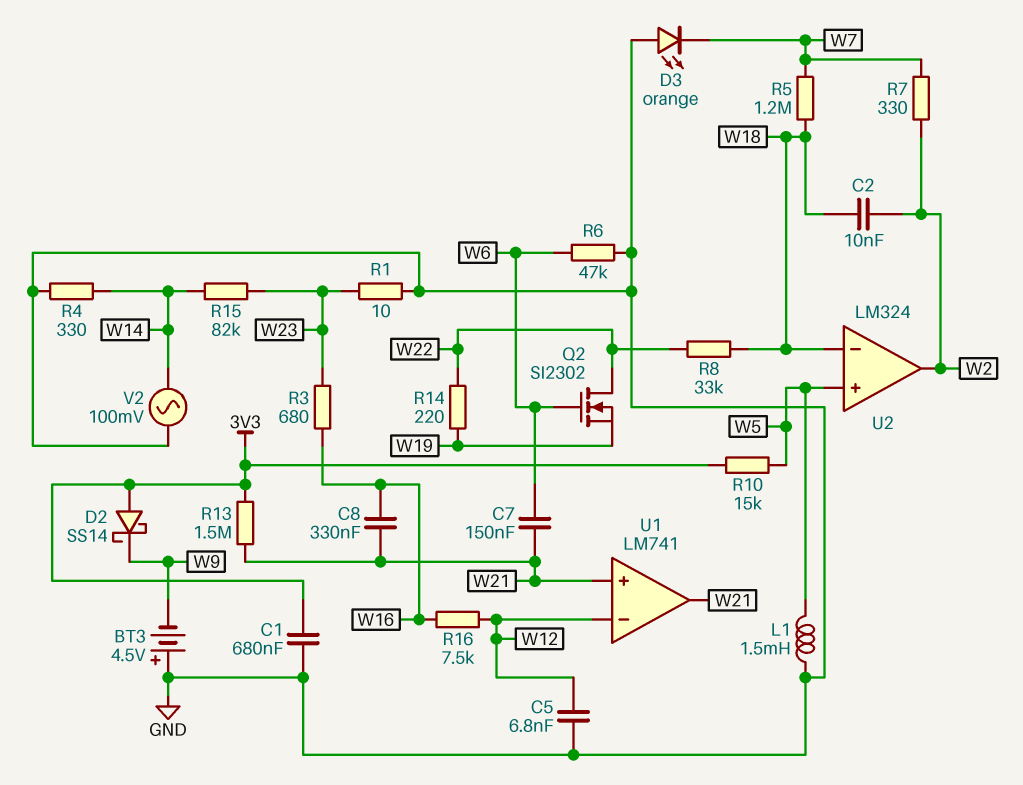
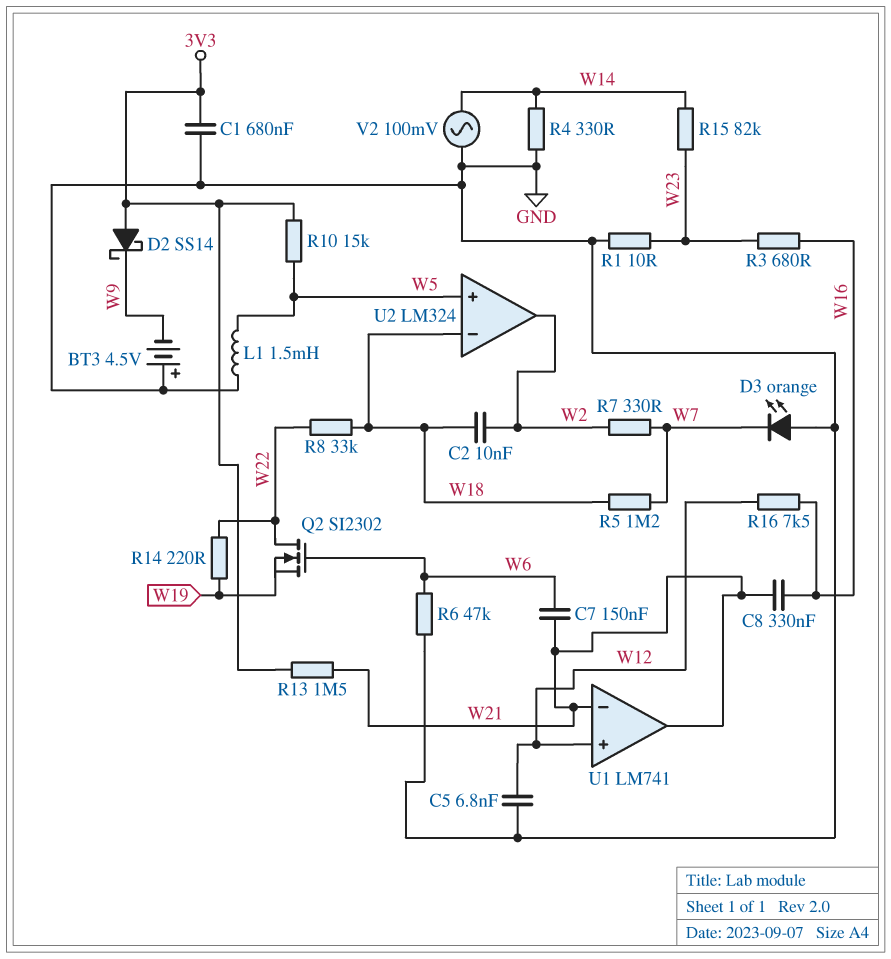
U1 pin in+: W21 -> W12
U1 pin in-: W12 -> W21

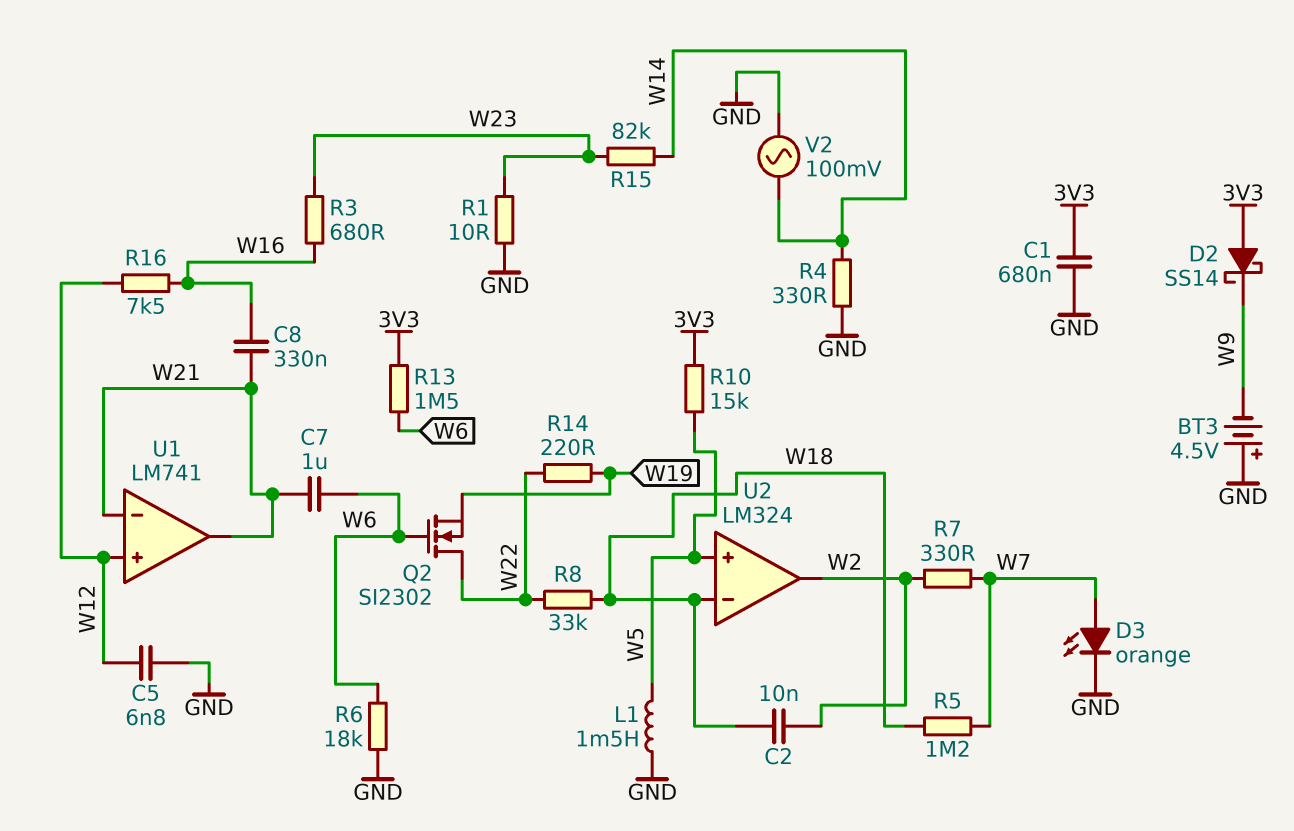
C7: 150nF (W6, W21) -> 1uF (W6, W21)
D3: LED orange (A GND, K W7) -> LED orange (A W7, K GND)
R6: 47k (GND, W6) -> 18k (GND, W6)
R13: 1.5M (3V3, W21) -> 1.5M (3V3, W6)

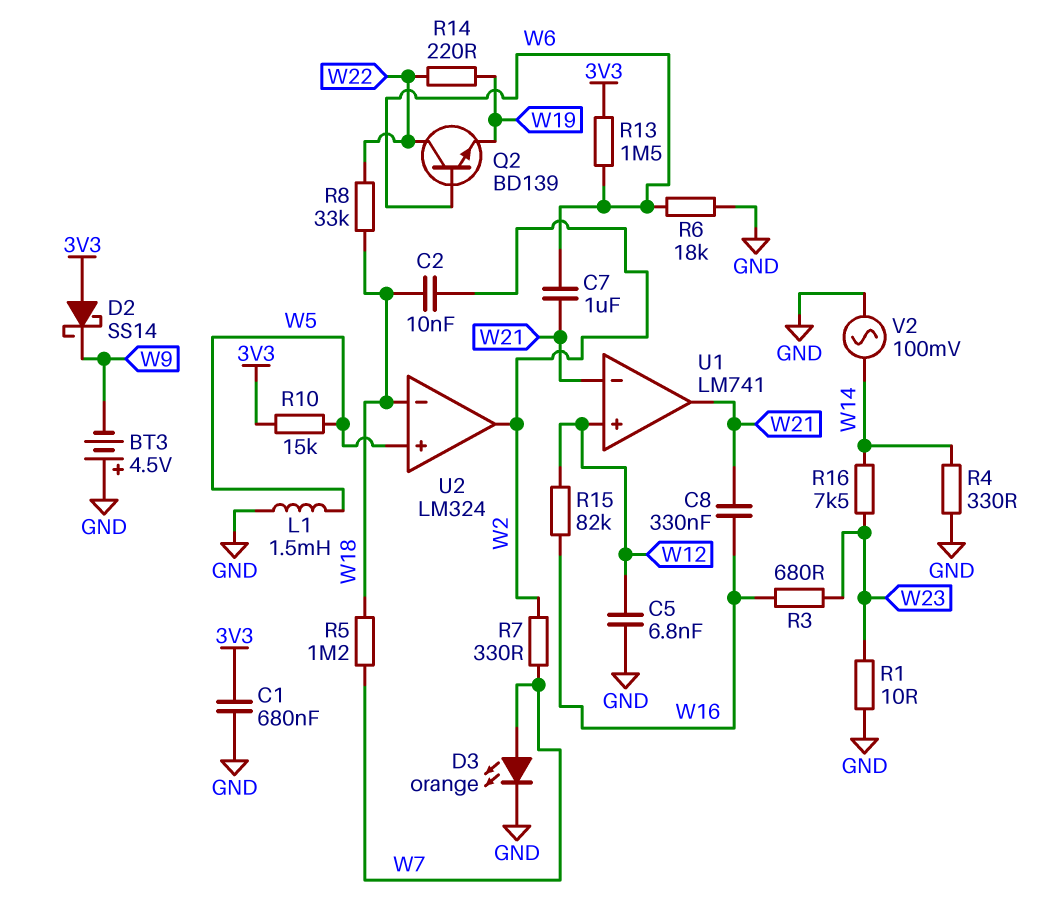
Q2: NMOS SI2302 (G W6, D W22, S W19) -> NPN BD139 (B W6, C W22, E W19)
R15: 82k (W14, W23) -> 82k (W12, W16)
R16: 7.5k (W12, W16) -> 7.5k (W14, W23)

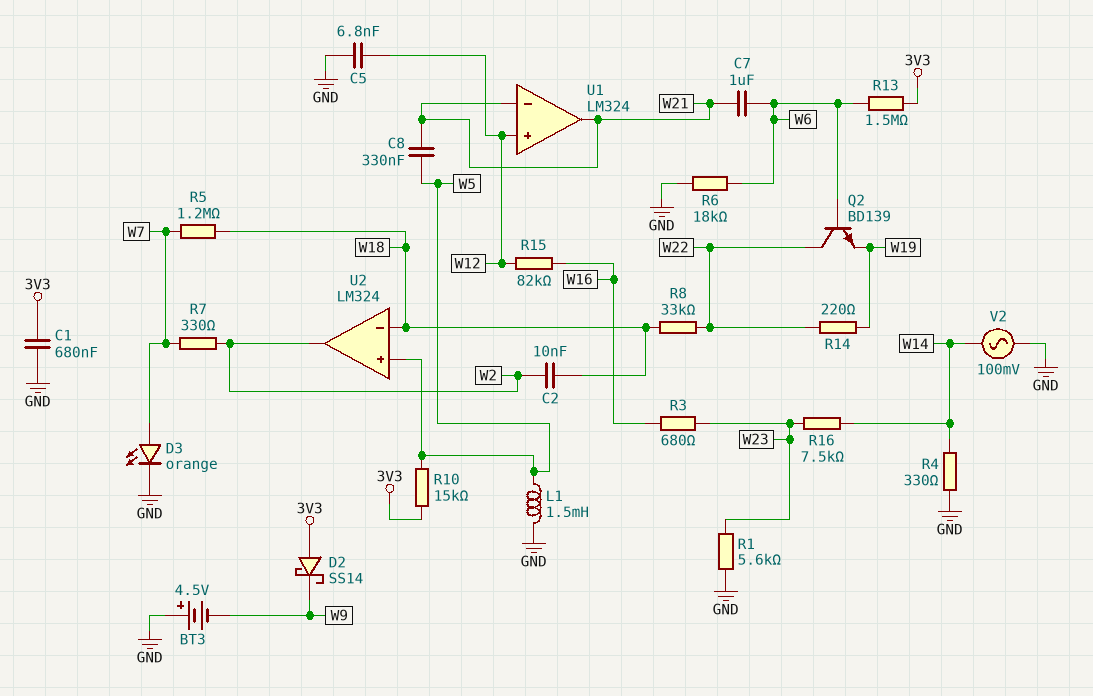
C8: 330nF (W16, W21) -> 330nF (W5, W21)
R1: 10 (GND, W23) -> 5.6k (GND, W23)
U1: LM741 -> LM324

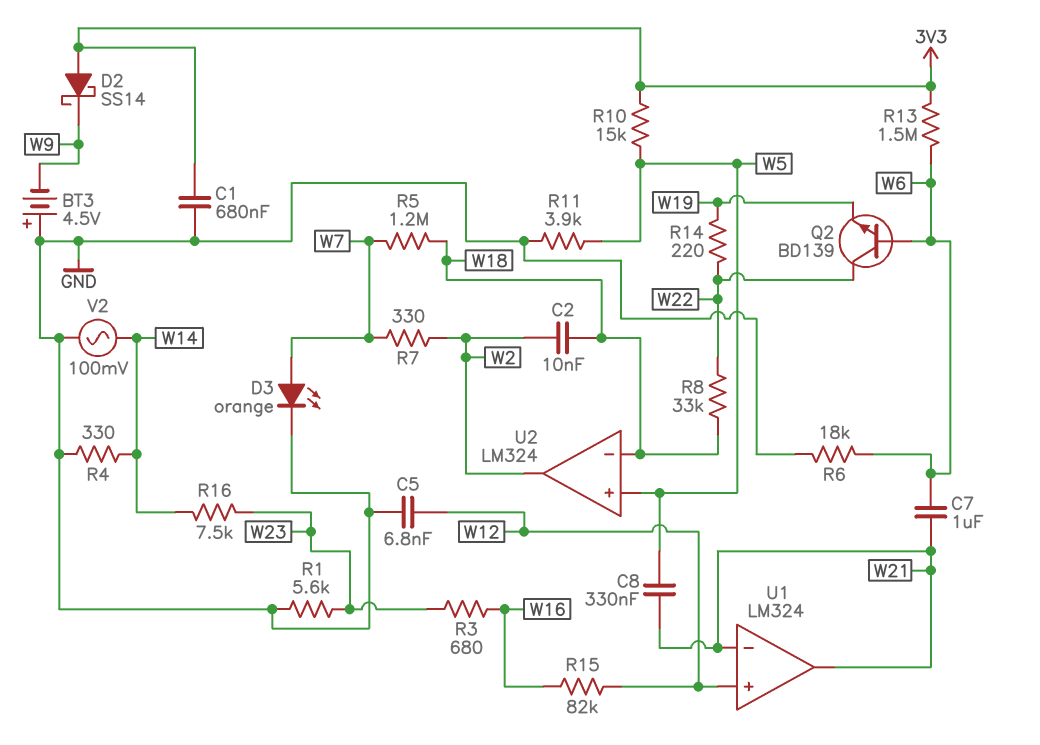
L1: 1.5mH (GND, W5) -> none
R11: none -> 3.9k (GND, W5)

